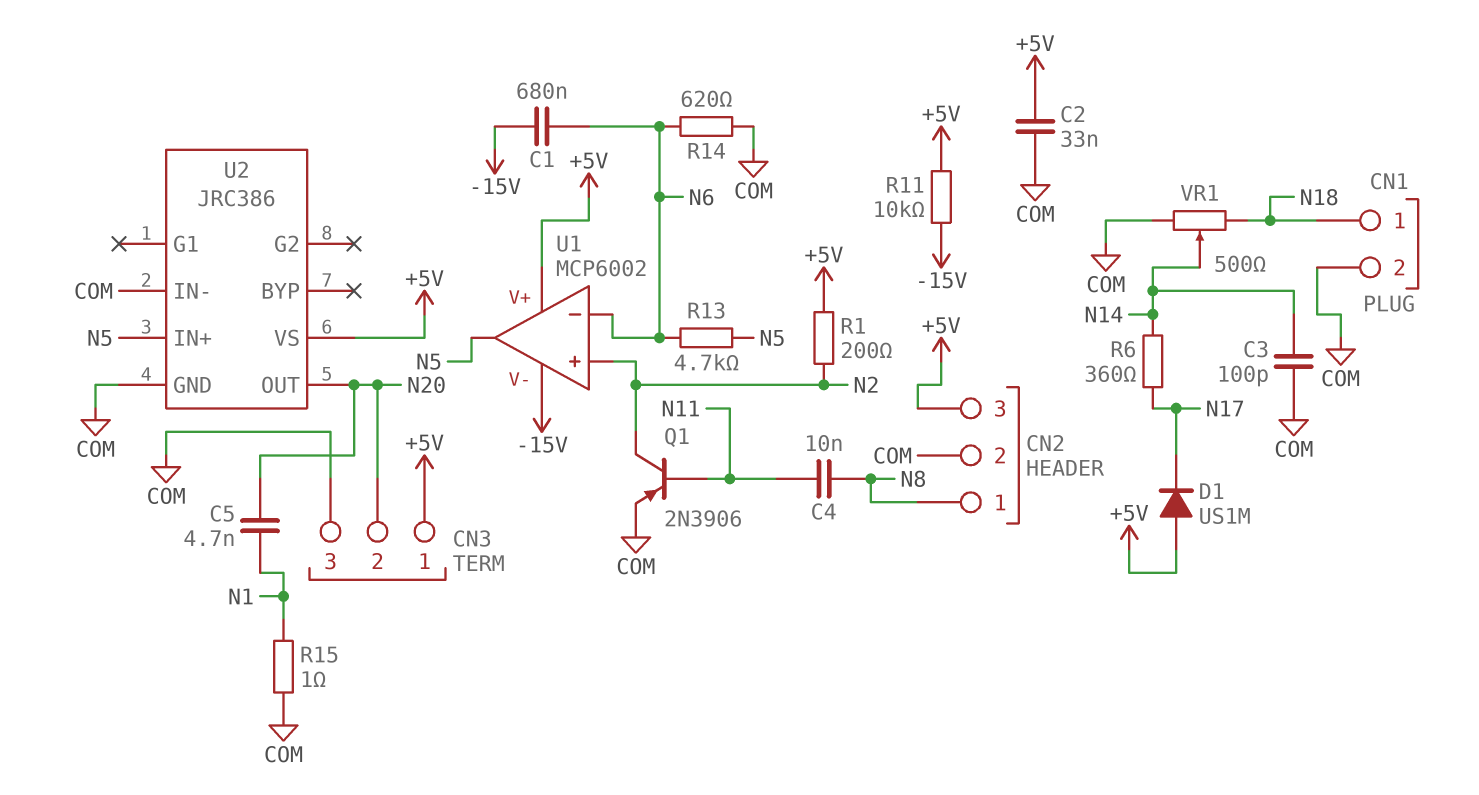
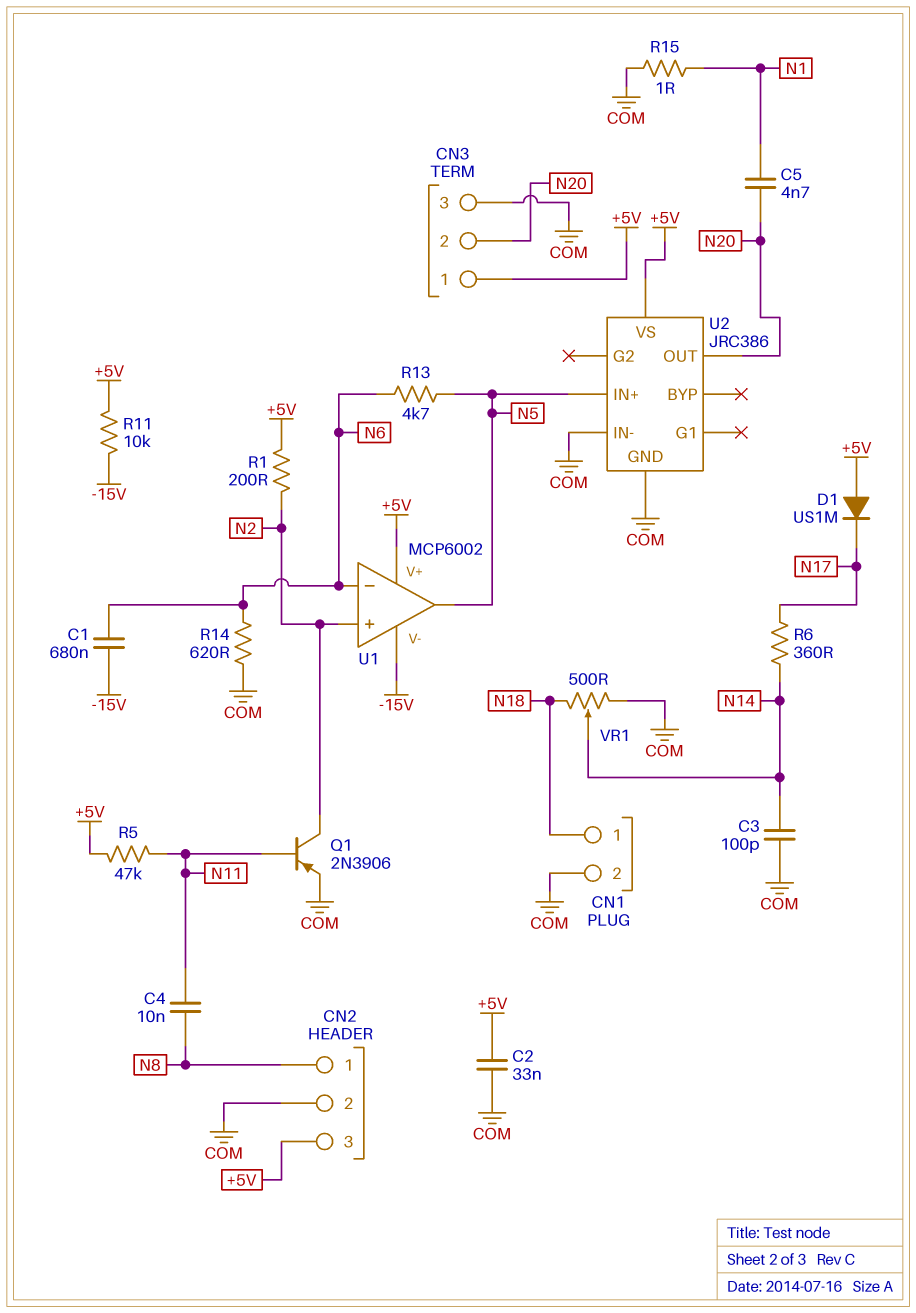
R5: none -> 47k (+5V, N11)

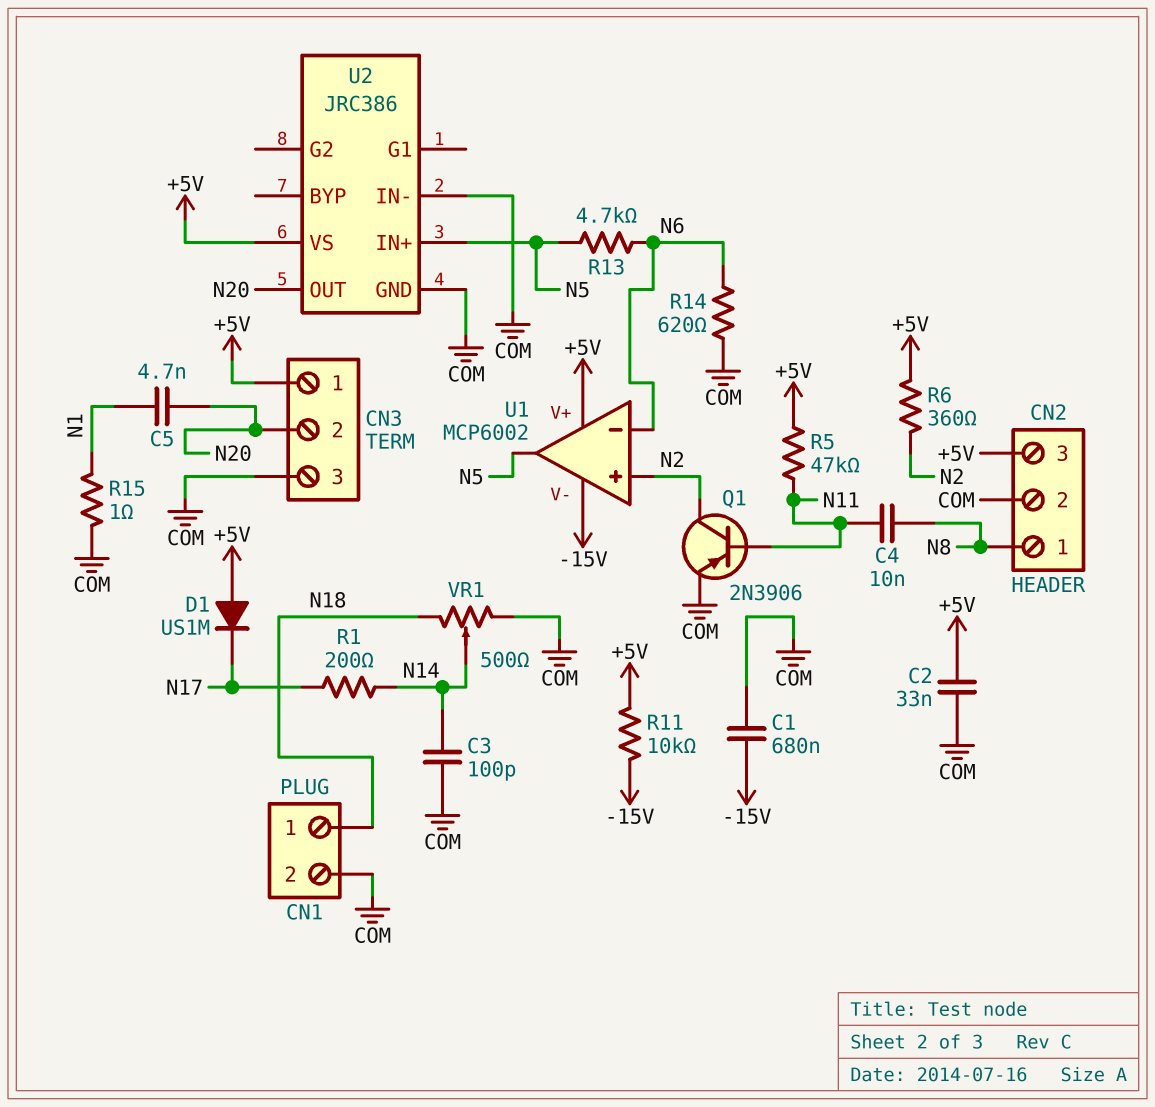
C1: 680nF (-15V, N6) -> 680nF (-15V, COM)
R1: 200 (+5V, N2) -> 200 (N14, N17)
R6: 360 (N14, N17) -> 360 (+5V, N2)

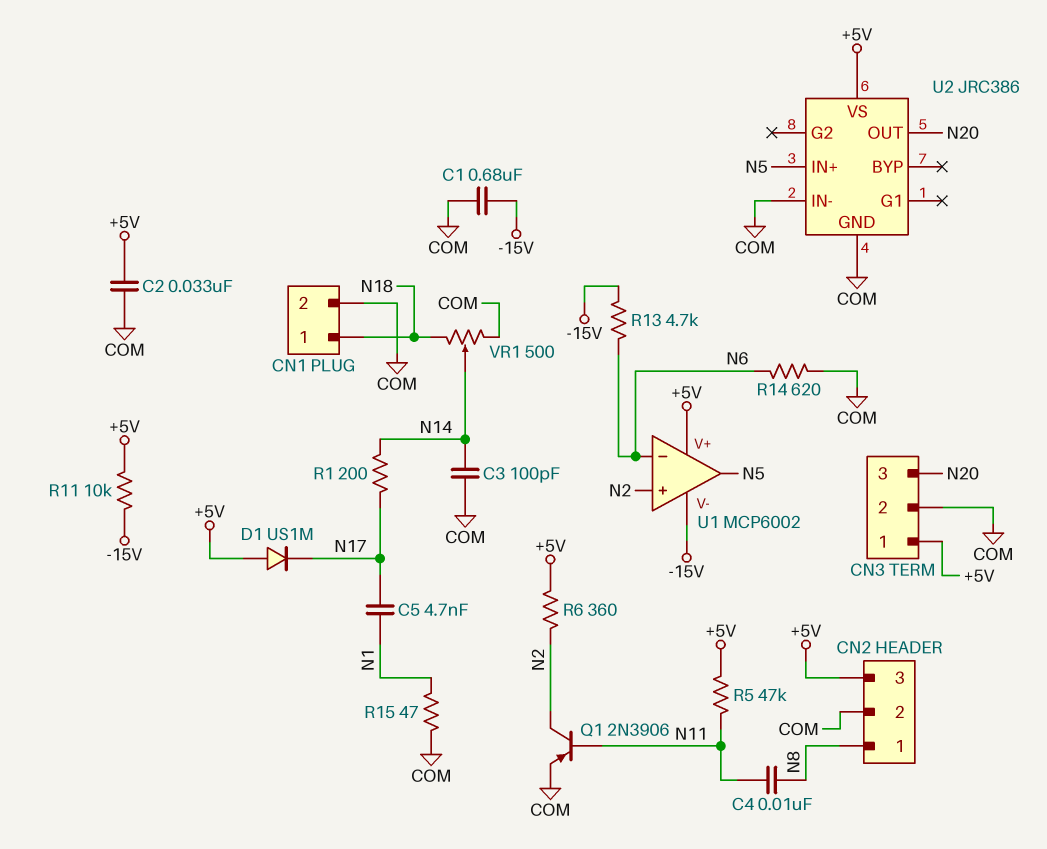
C5: 4.7nF (N1, N20) -> 4.7nF (N1, N17)
CN3 pin 2: N20 -> COM
CN3 pin 3: COM -> N20
R13: 4.7k (N5, N6) -> 4.7k (-15V, N6)
R15: 1 (COM, N1) -> 47 (COM, N1)

